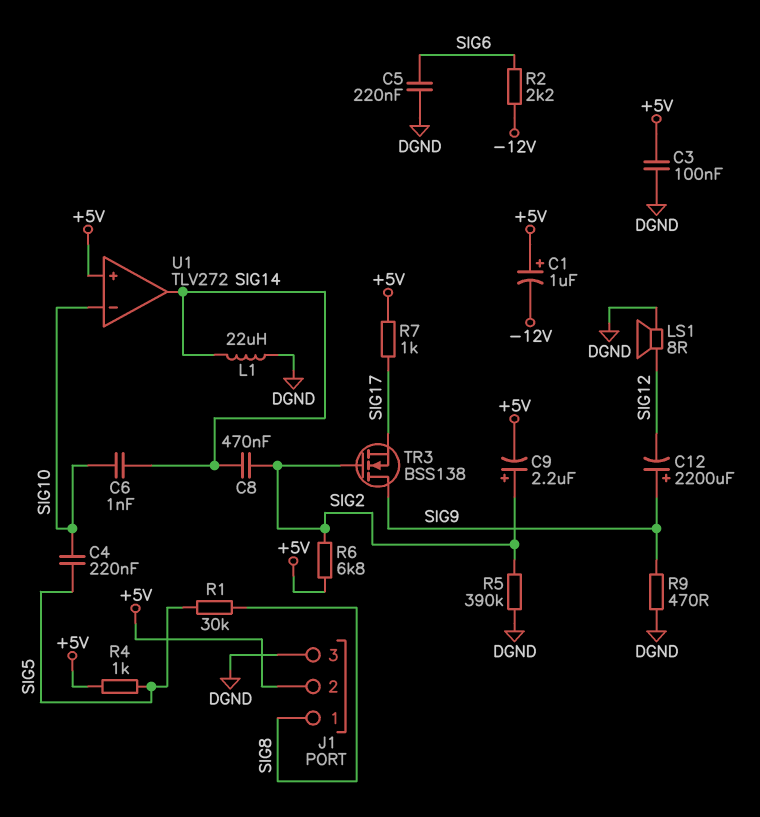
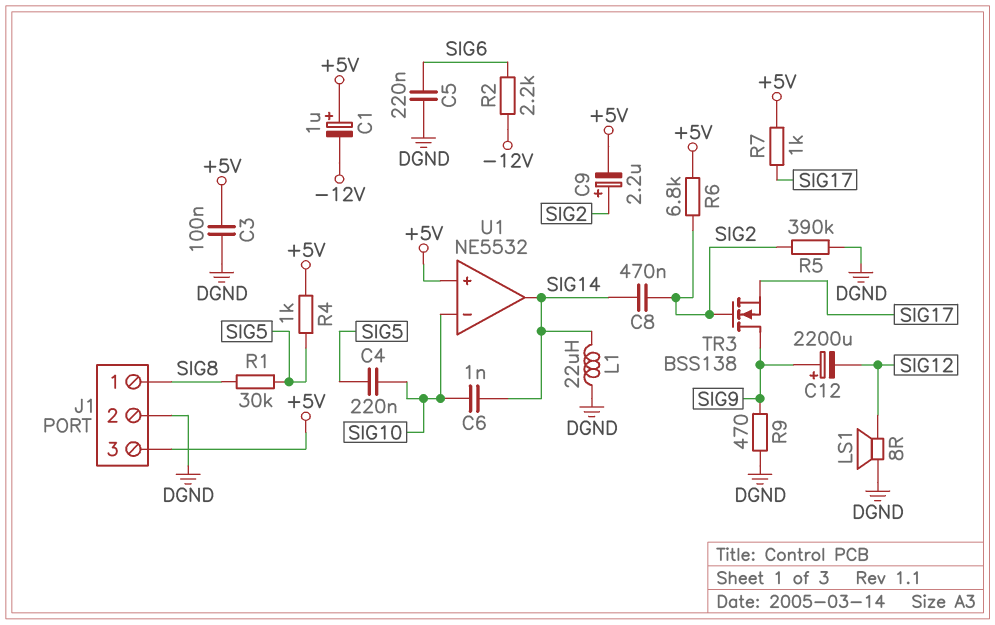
J1 pin 2: +5V -> DGND
J1 pin 3: DGND -> +5V
U1: TLV272 -> NE5532

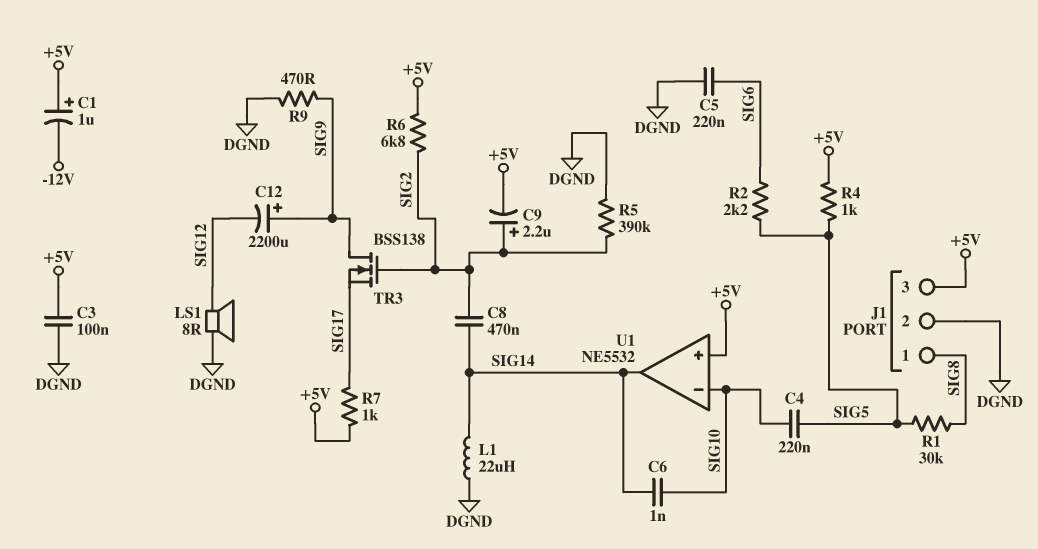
R2: 2.2k (-12V, SIG6) -> 2.2k (SIG5, SIG6)

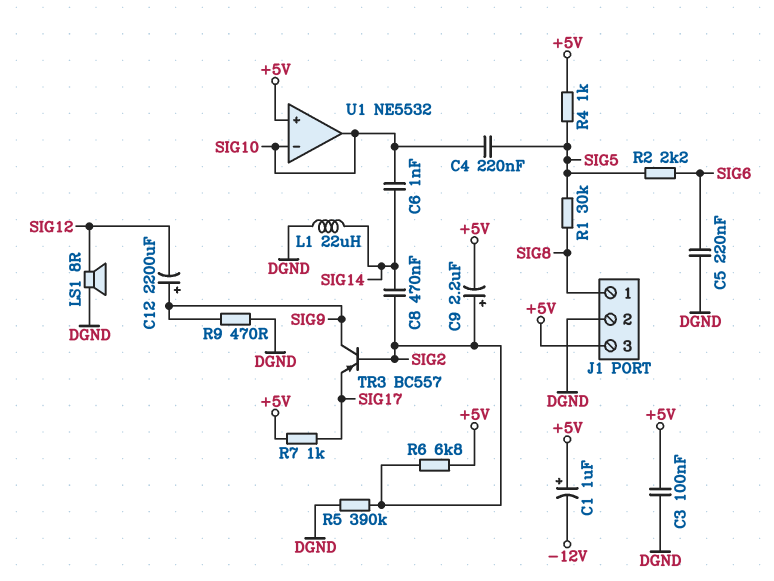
TR3: NMOS BSS138 (G SIG2, D SIG9, S SIG17) -> PNP BC557 (B SIG2, C SIG9, E SIG17)
U1 pin out: SIG14 -> SIG10

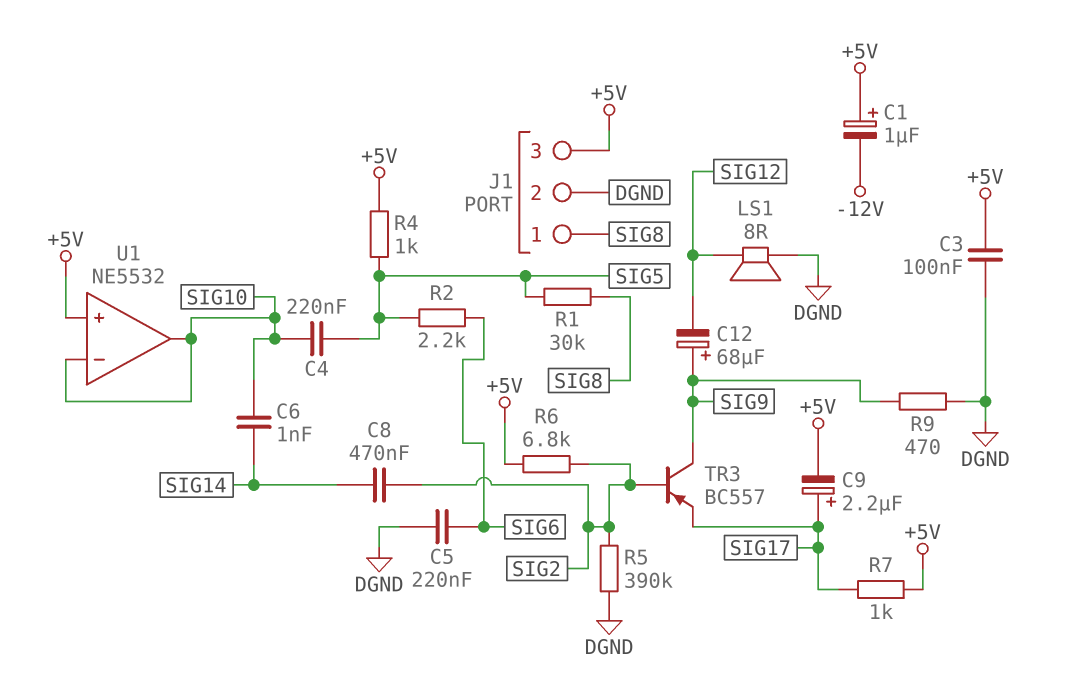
C9: 2.2uF (plus SIG2, minus +5V) -> 2.2uF (plus SIG17, minus +5V)
C12: 2200uF (plus SIG9, minus SIG12) -> 68uF (plus SIG9, minus SIG12)
L1: 22uH (DGND, SIG14) -> none

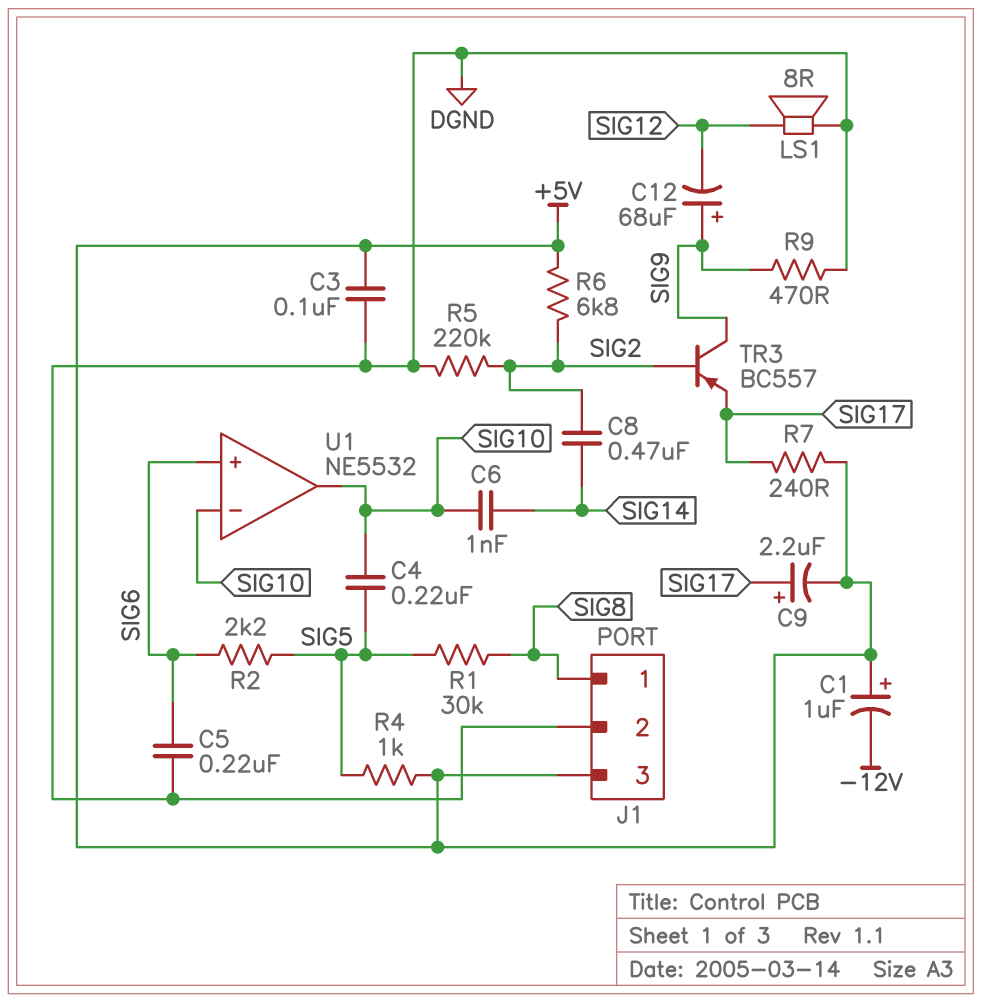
R5: 390k (DGND, SIG2) -> 220k (DGND, SIG2)
R7: 1k (+5V, SIG17) -> 240 (+5V, SIG17)
U1 pin in+: +5V -> SIG6

